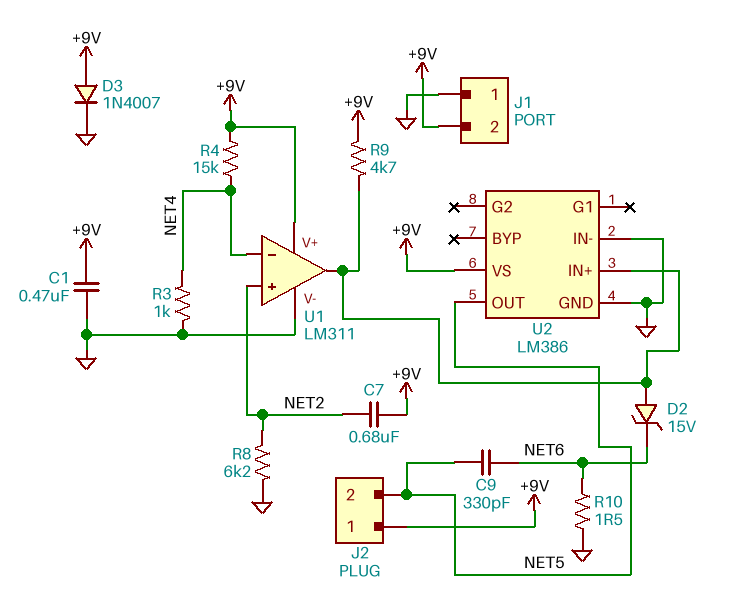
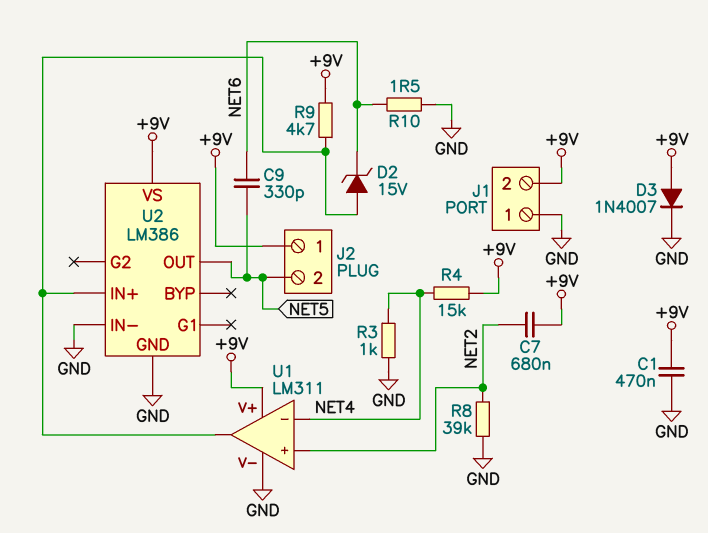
R8: 6.2k (GND, NET2) -> 39k (GND, NET2)

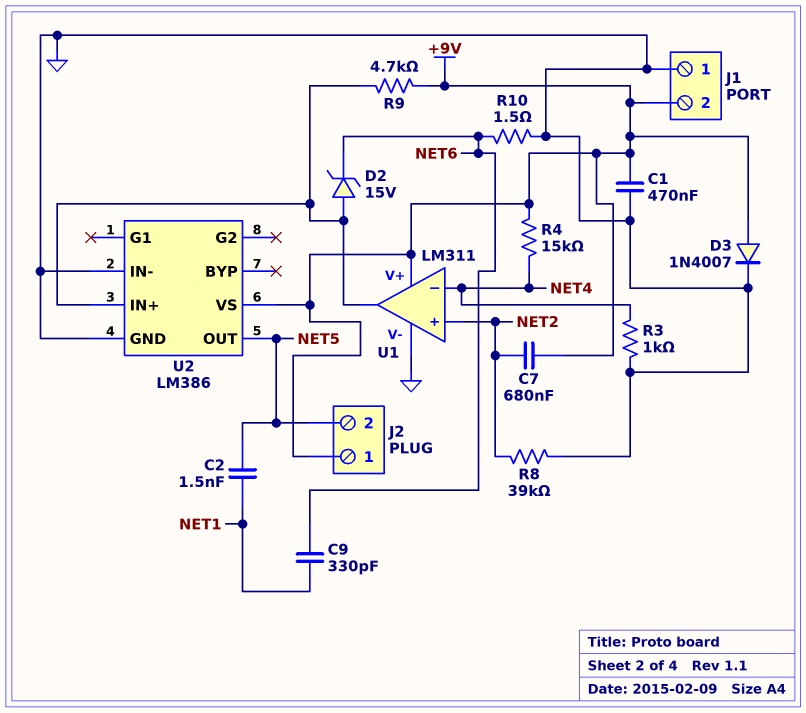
C2: none -> 1.5nF (NET1, NET5)
C9: 330pF (NET5, NET6) -> 330pF (NET1, NET6)

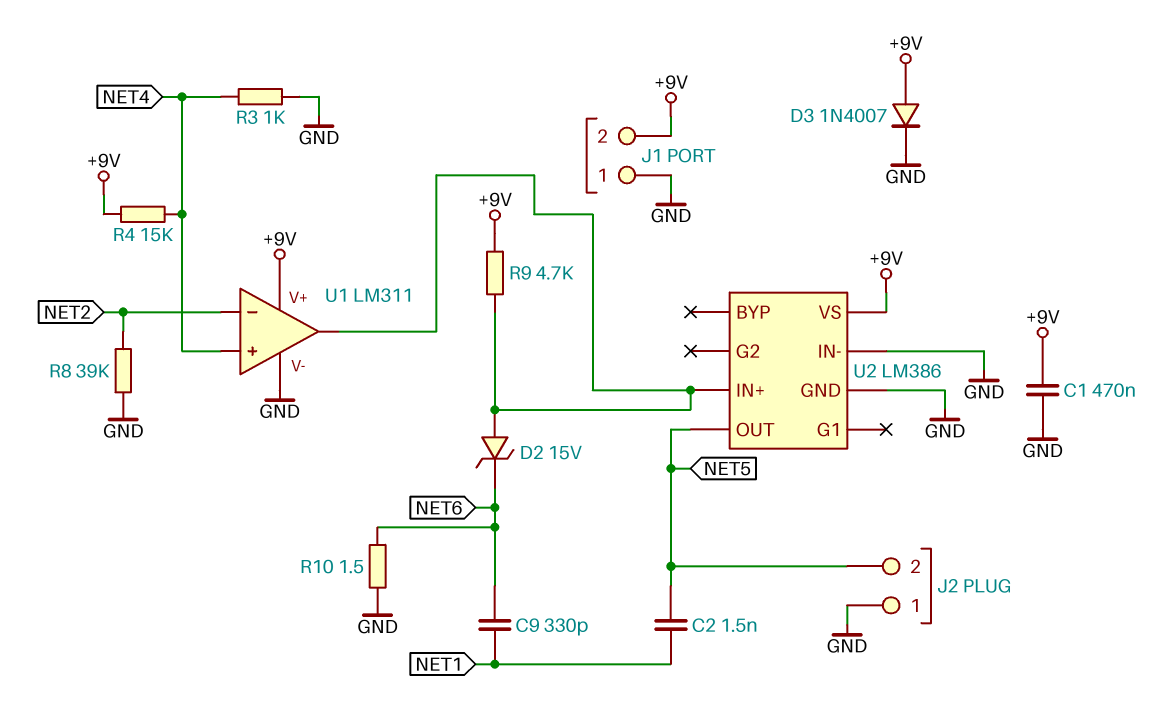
C7: 680nF (+9V, NET2) -> none
J2 pin 1: +9V -> GND
U1 pin in+: NET2 -> NET4
U1 pin in-: NET4 -> NET2

